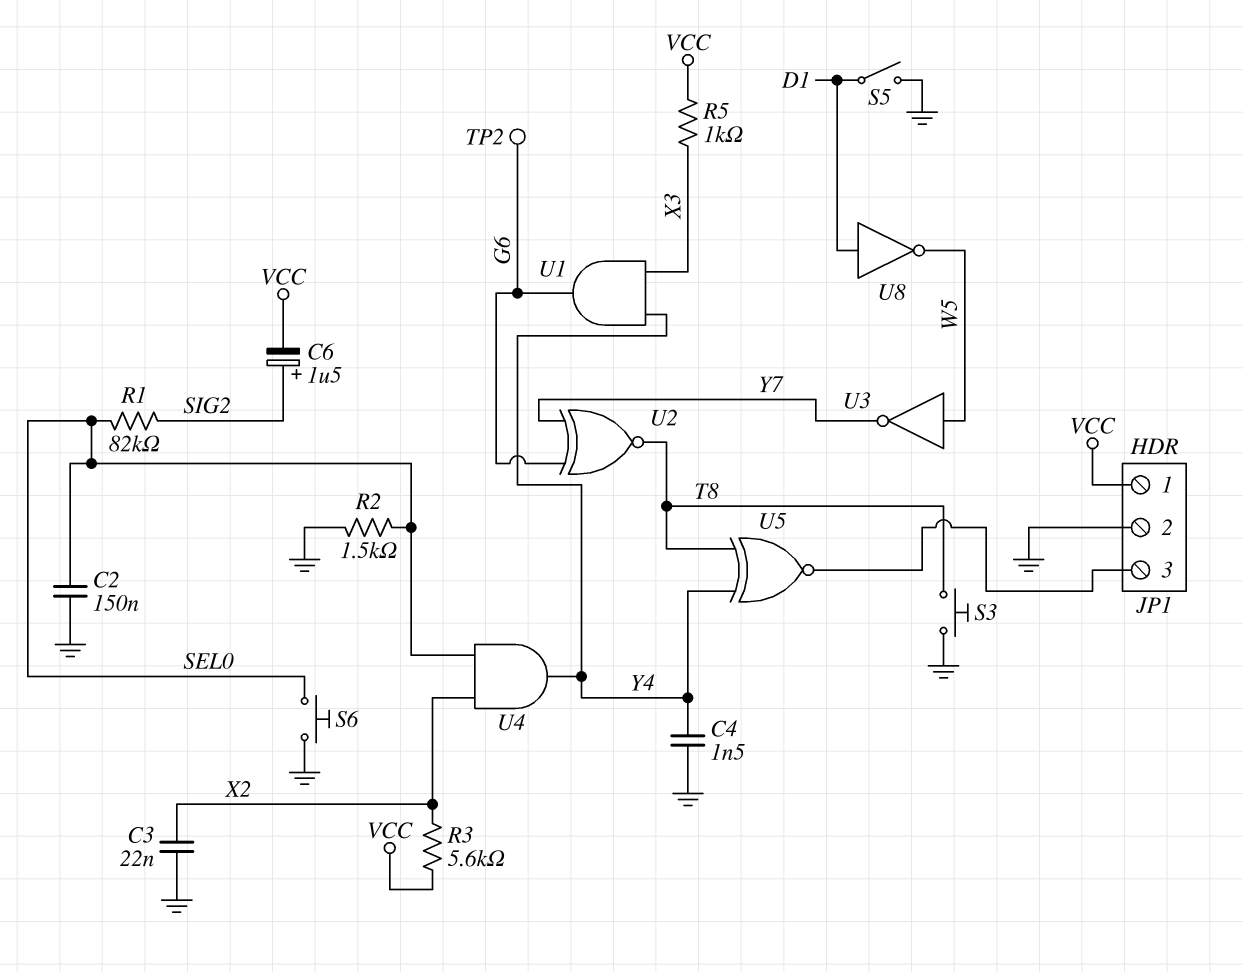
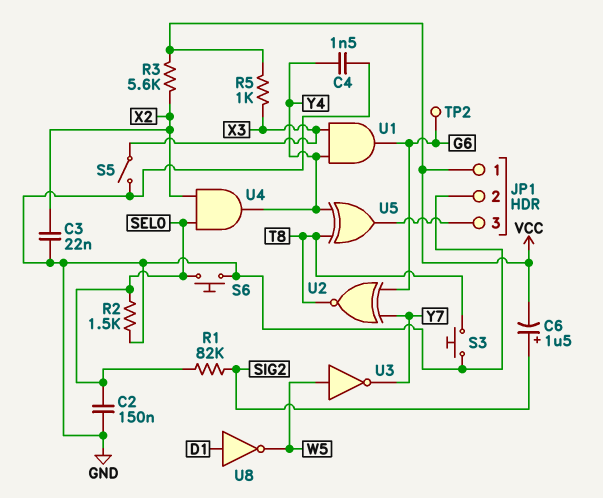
S5: switch (D1, GND) -> switch (GND, X3)
U5: XNOR (in T8, in Y4, out JP1/3) -> XOR (in T8, in Y4, out JP1/3)

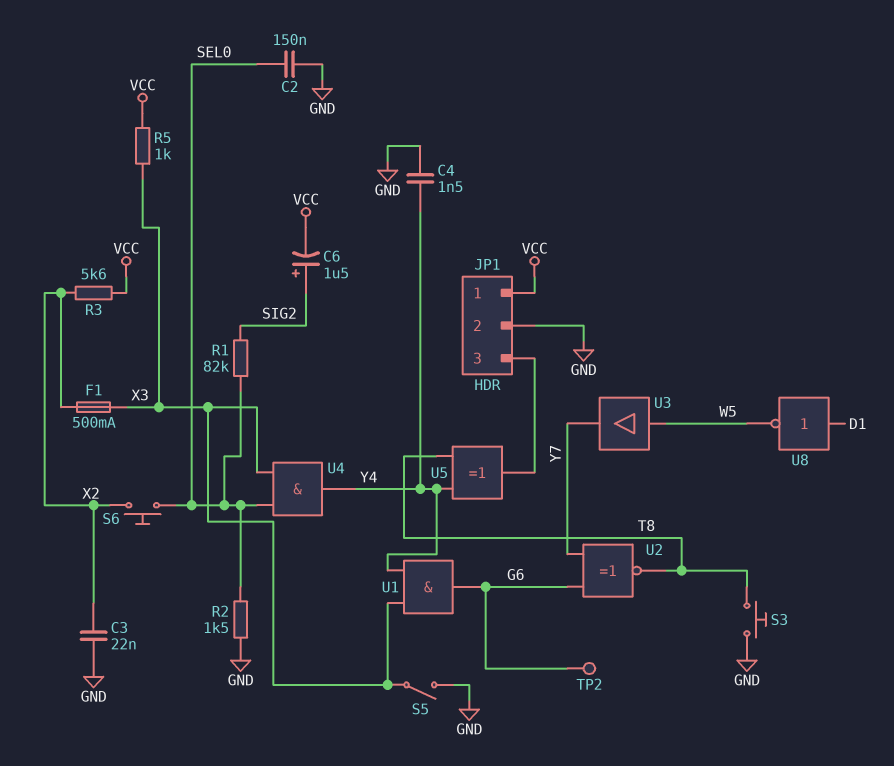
F1: none -> 500mA (X2, X3)
S6: button (GND, SEL0) -> button (SEL0, X2)
U3: NOT (in W5, out Y7) -> buffer (in W5, out Y7)
U4: AND (in SEL0, in X2, out Y4) -> AND (in SEL0, in X3, out Y4)

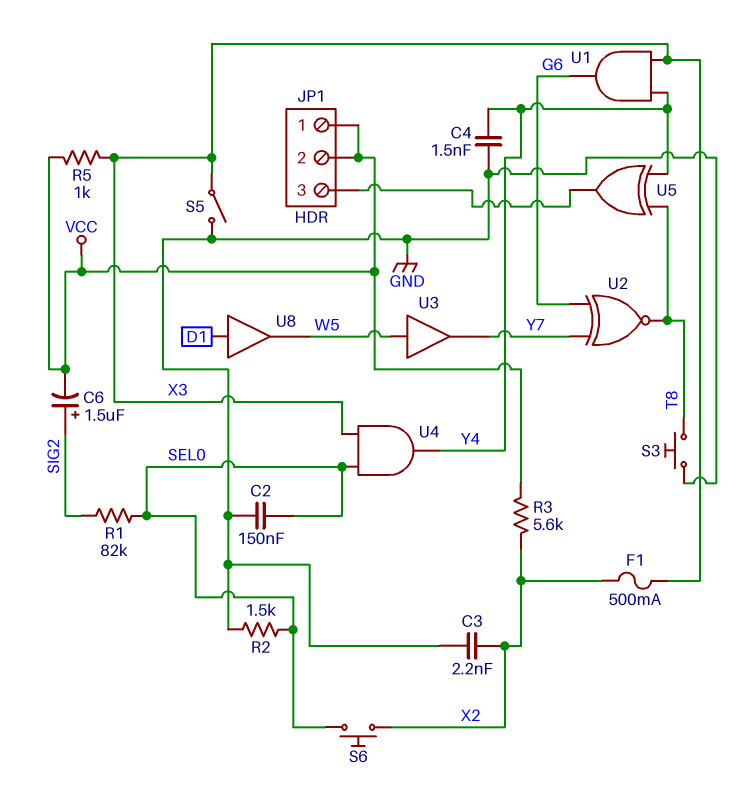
C3: 22nF (GND, X2) -> 2.2nF (GND, X2)
JP1 pin 2: GND -> VCC
TP2: test point (G6) -> none
U8: NOT (in D1, out W5) -> buffer (in D1, out W5)

